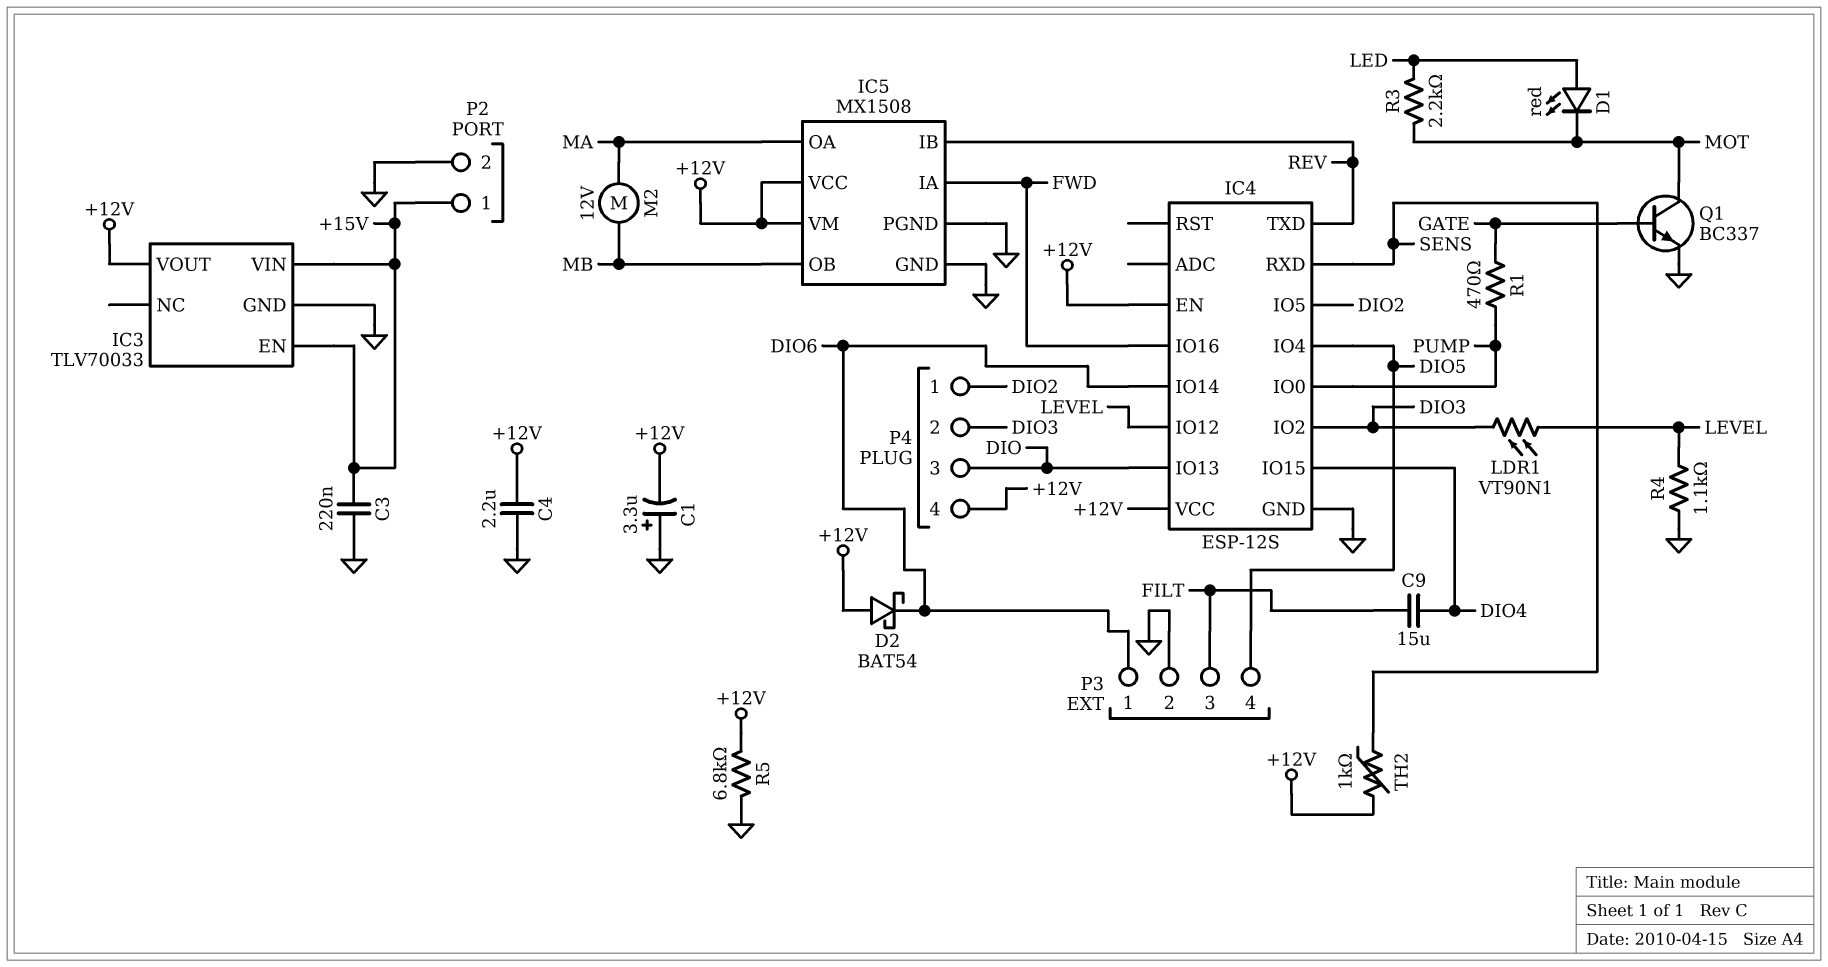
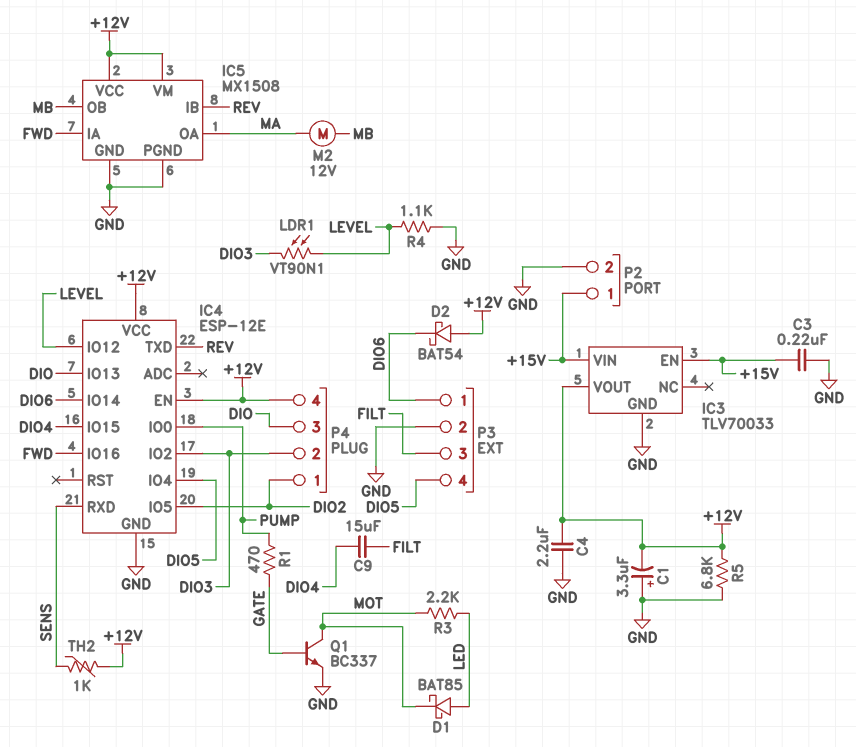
D1: LED red (A LED, K MOT) -> schottky BAT85 (A LED, K MOT)
IC4: ESP-12S -> ESP-12E

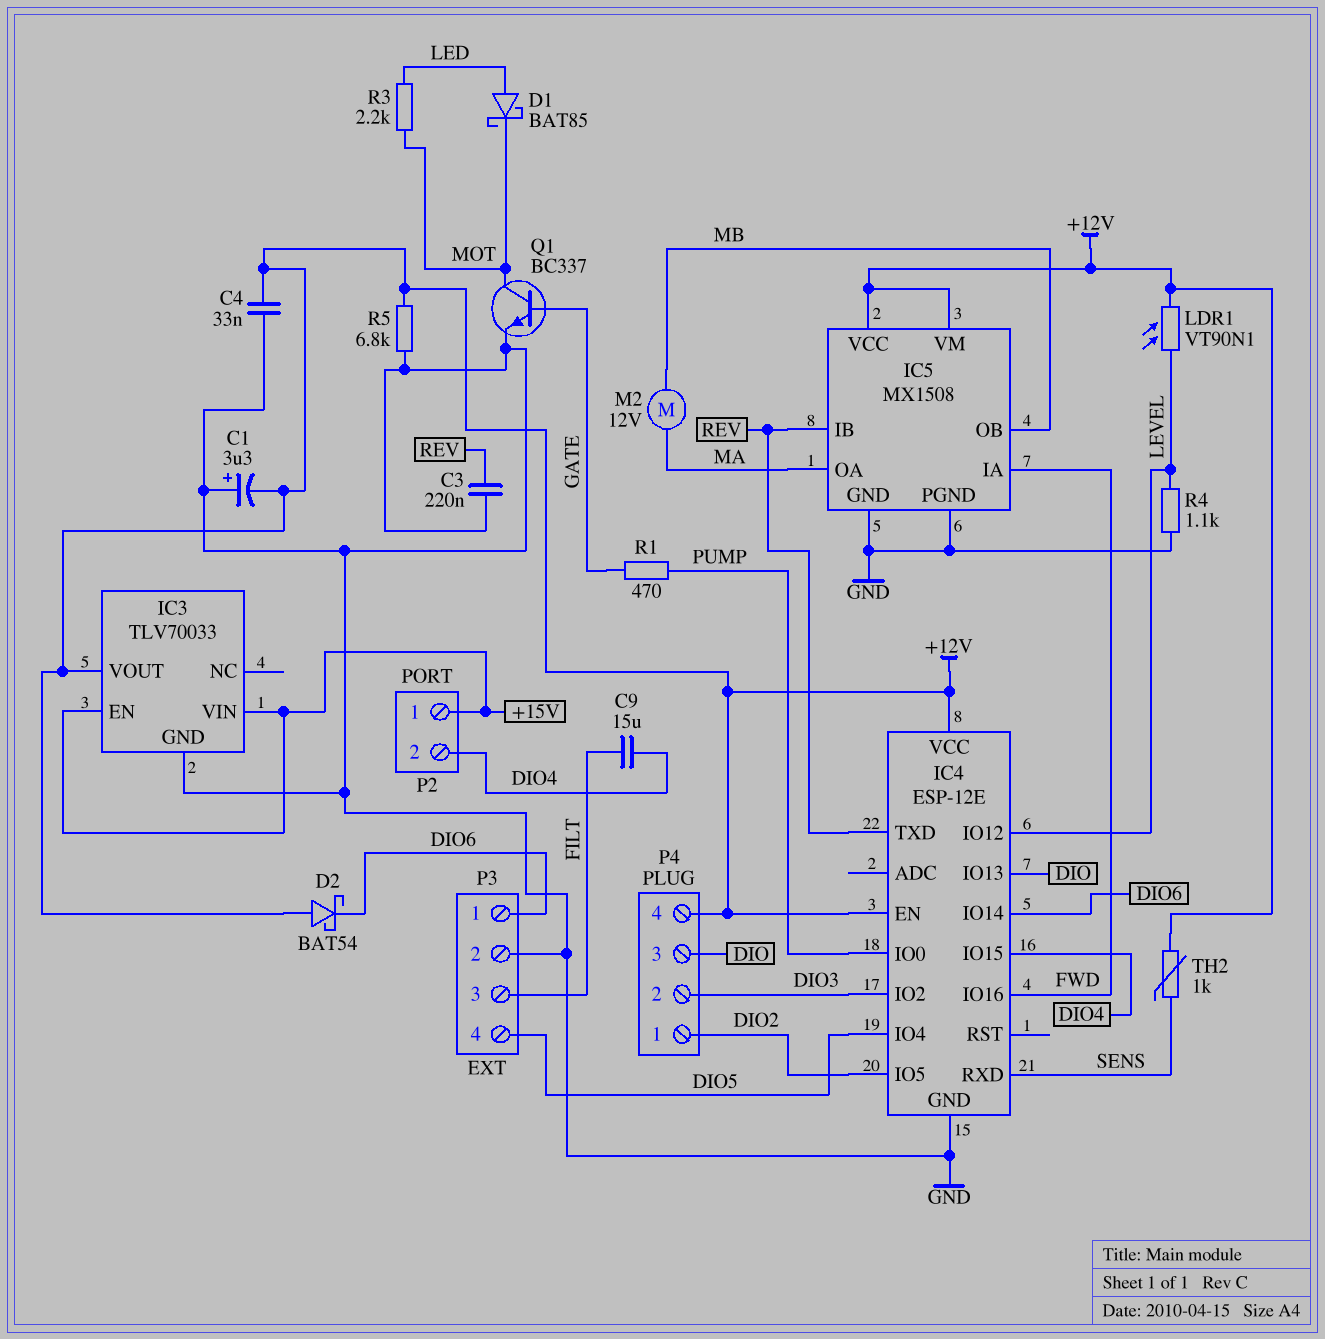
C3: 220nF (+15V, GND) -> 220nF (GND, REV)
C4: 2.2uF (+12V, GND) -> 33nF (+12V, GND)
LDR1: VT90N1 (DIO3, LEVEL) -> VT90N1 (+12V, LEVEL)
P2 pin 2: GND -> DIO4

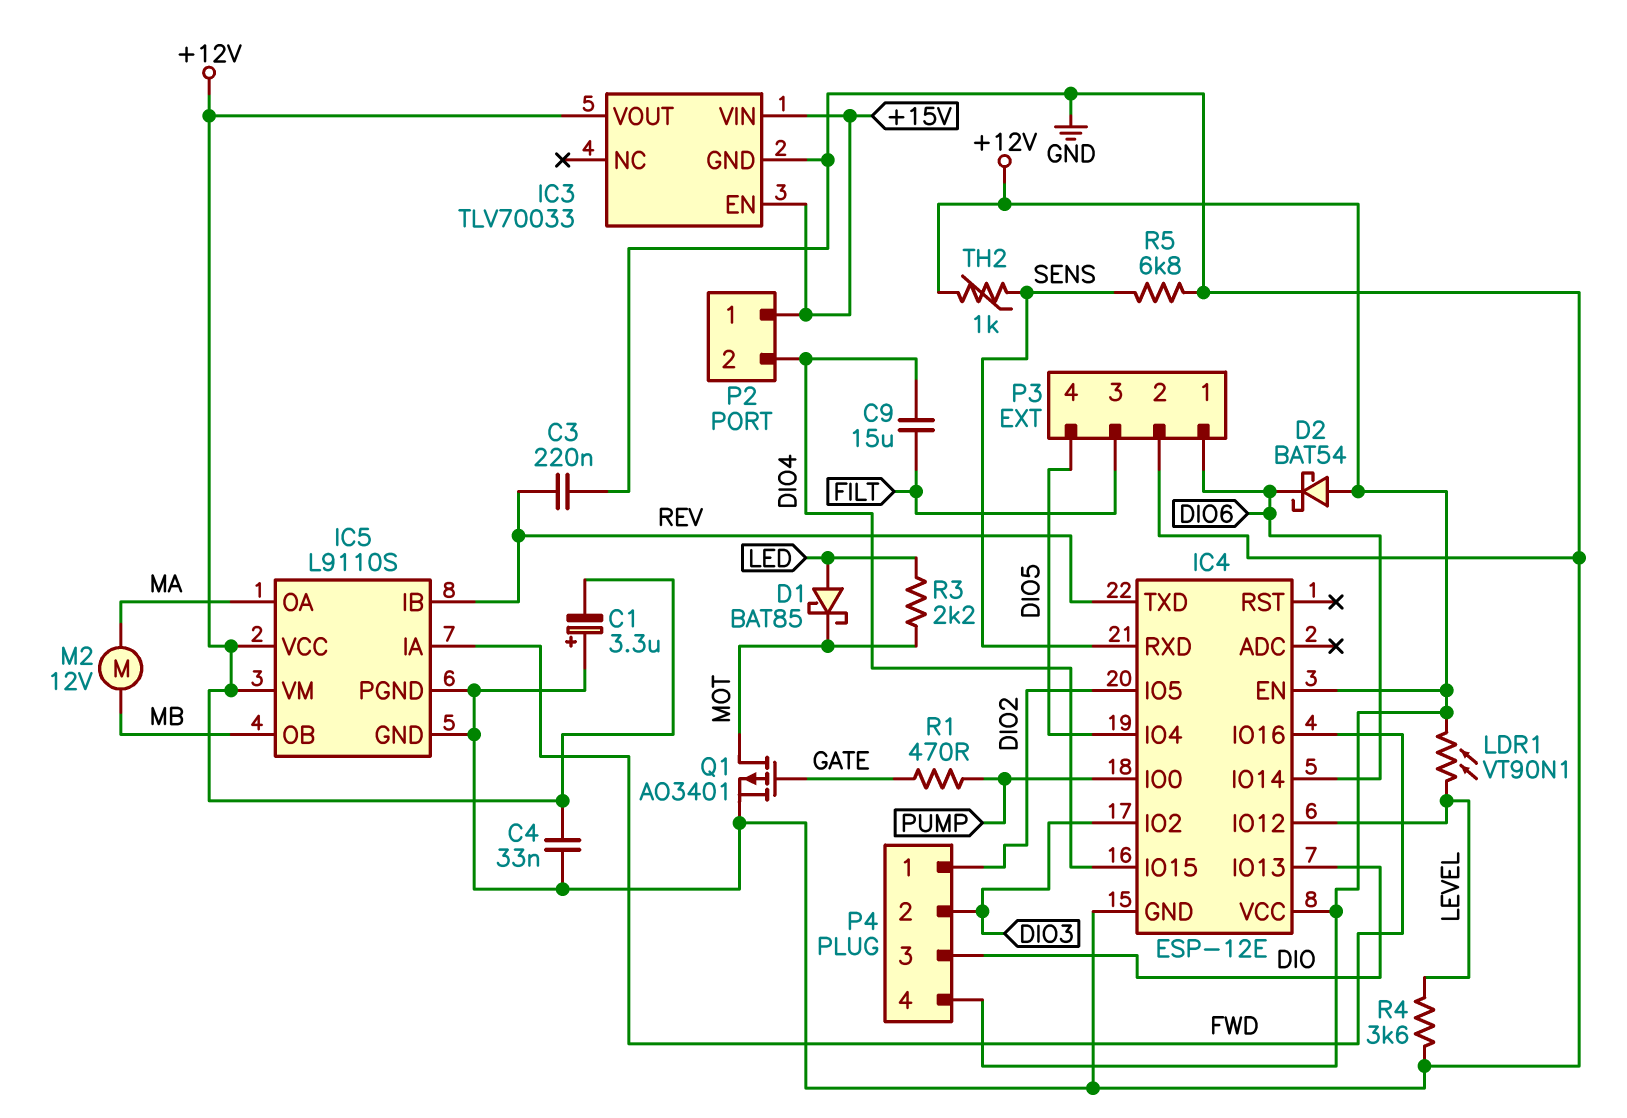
IC5: MX1508 -> L9110S
Q1: NPN BC337 (B GATE, C MOT, E GND) -> PMOS AO3401 (G GATE, D MOT, S GND)
R4: 1.1k (GND, LEVEL) -> 3.6k (GND, LEVEL)
R5: 6.8k (+12V, GND) -> 6.8k (GND, SENS)

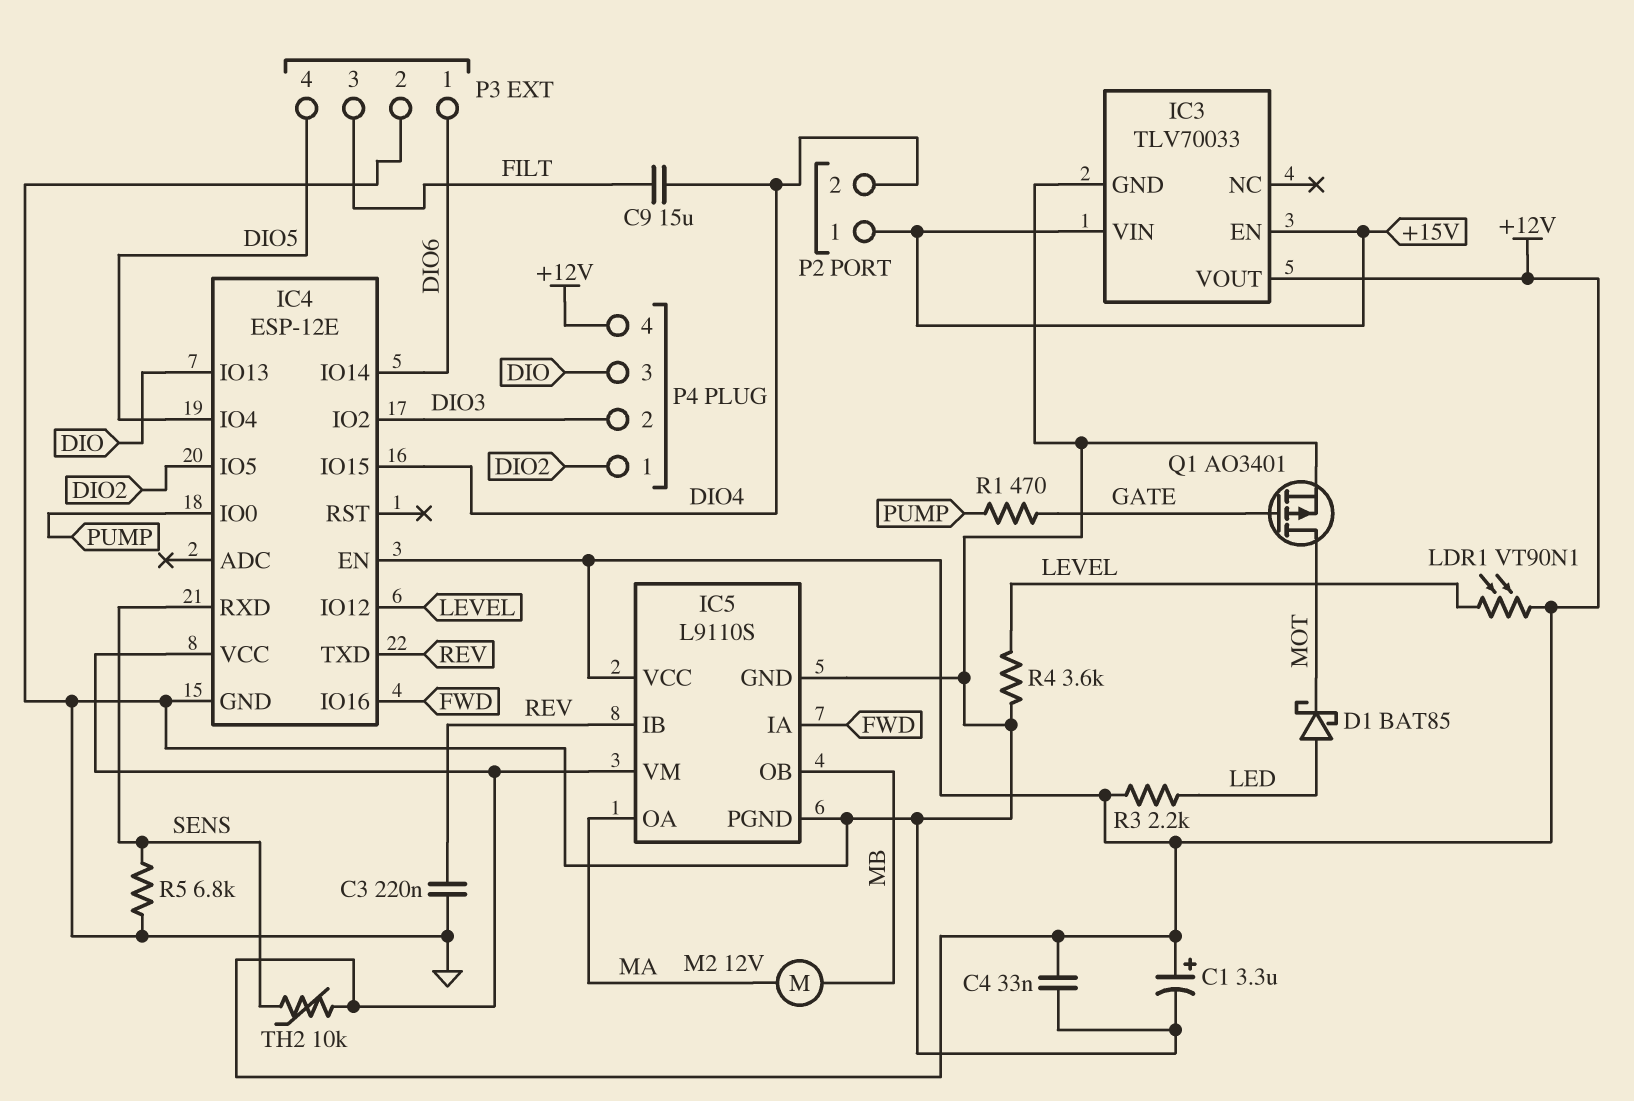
C1: 3.3uF (plus GND, minus +12V) -> 3.3uF (plus +12V, minus GND)
D2: schottky BAT54 (A +12V, K DIO6) -> none
R3: 2.2k (LED, MOT) -> 2.2k (+12V, LED)
TH2: 1k (+12V, SENS) -> 10k (+12V, SENS)

